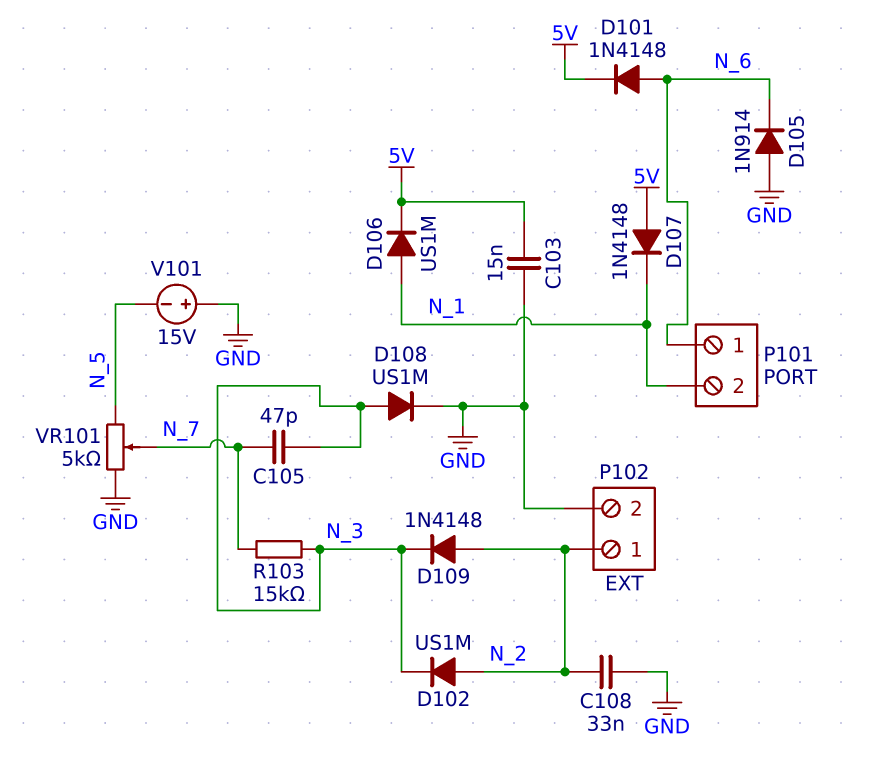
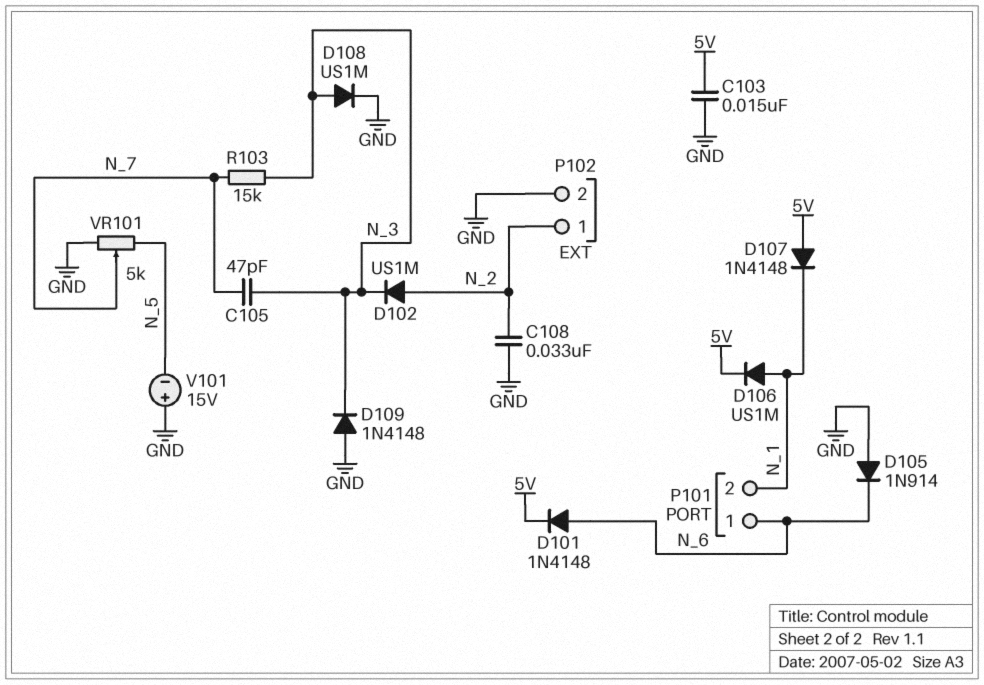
D109: diode 1N4148 (A N_2, K N_3) -> diode 1N4148 (A GND, K N_3)

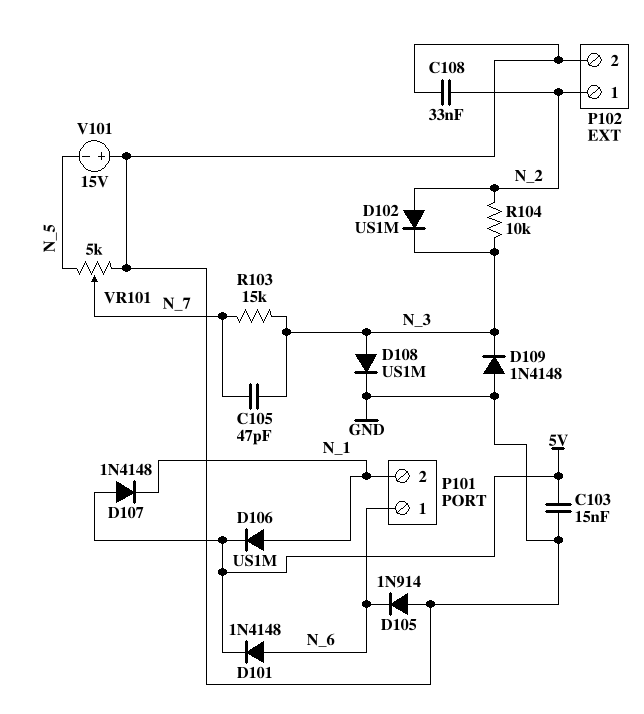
R104: none -> 10k (N_2, N_3)

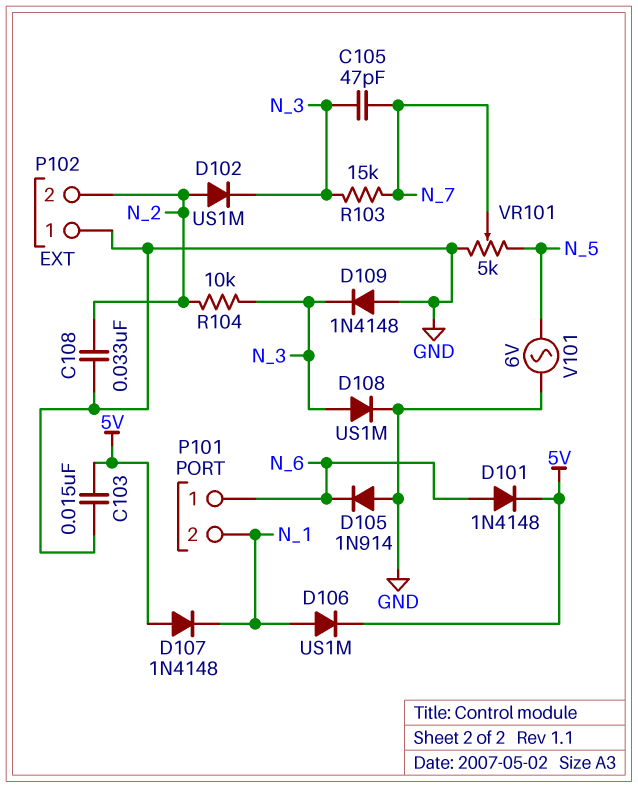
P102 pin 1: N_2 -> GND
P102 pin 2: GND -> N_2
V101: 15V (plus GND, minus N_5) -> AC 6V (GND, N_5)

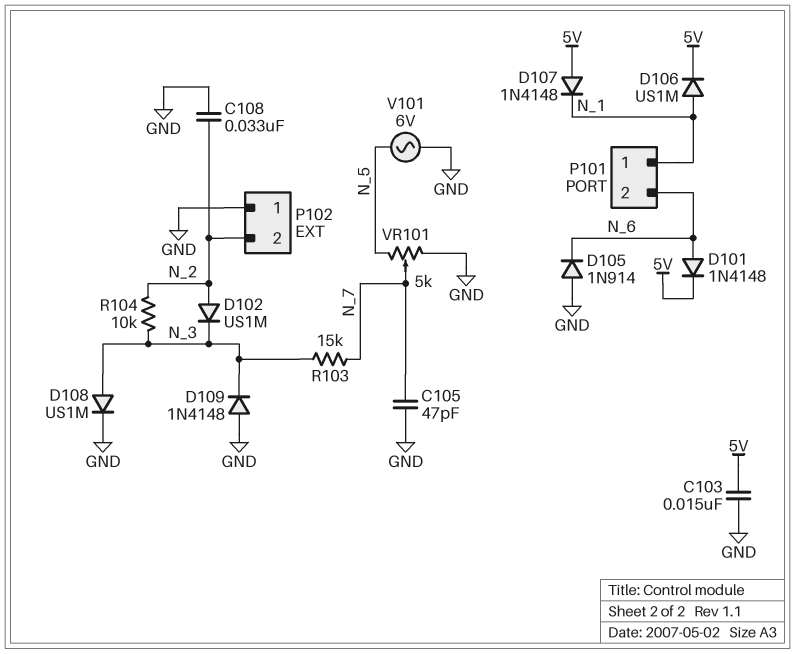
C105: 47pF (N_3, N_7) -> 47pF (GND, N_7)
P101 pin 1: N_6 -> N_1
P101 pin 2: N_1 -> N_6

